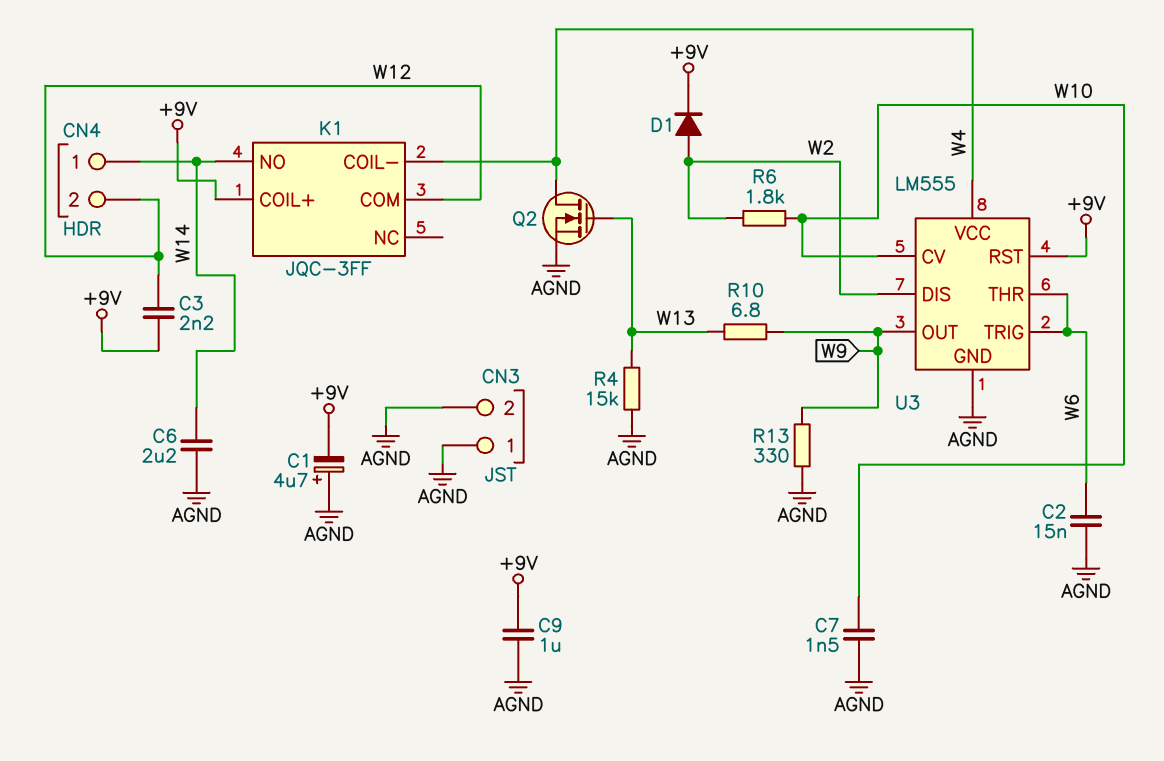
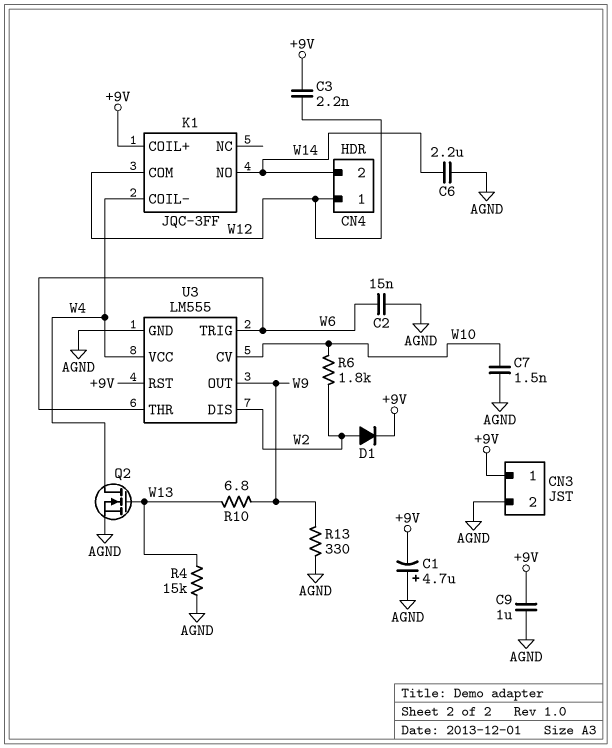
CN3 pin 1: AGND -> +9V
CN4 pin 1: W14 -> W12
CN4 pin 2: W12 -> W14

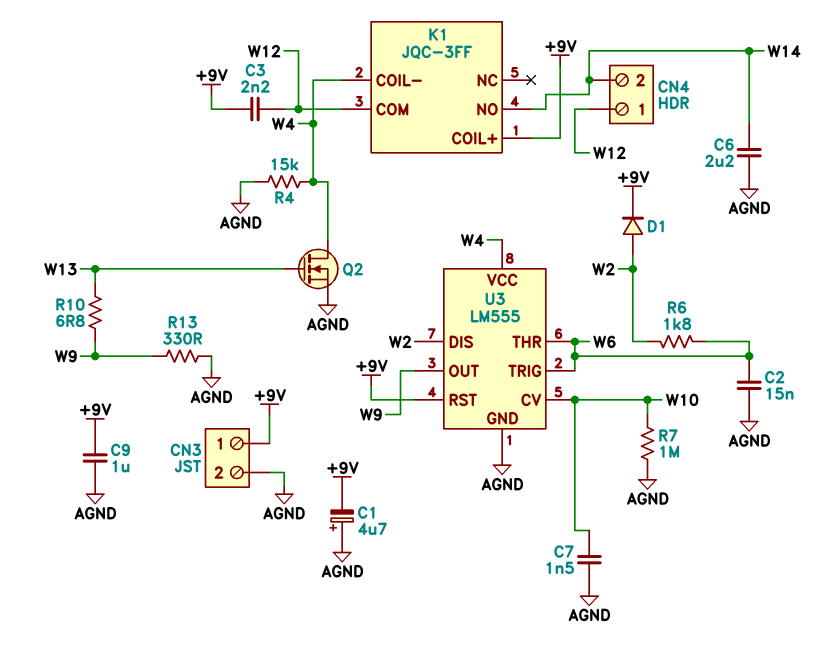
R4: 15k (AGND, W13) -> 15k (AGND, W4)
R6: 1.8k (W2, W10) -> 1.8k (W2, W6)
R7: none -> 1M (AGND, W10)

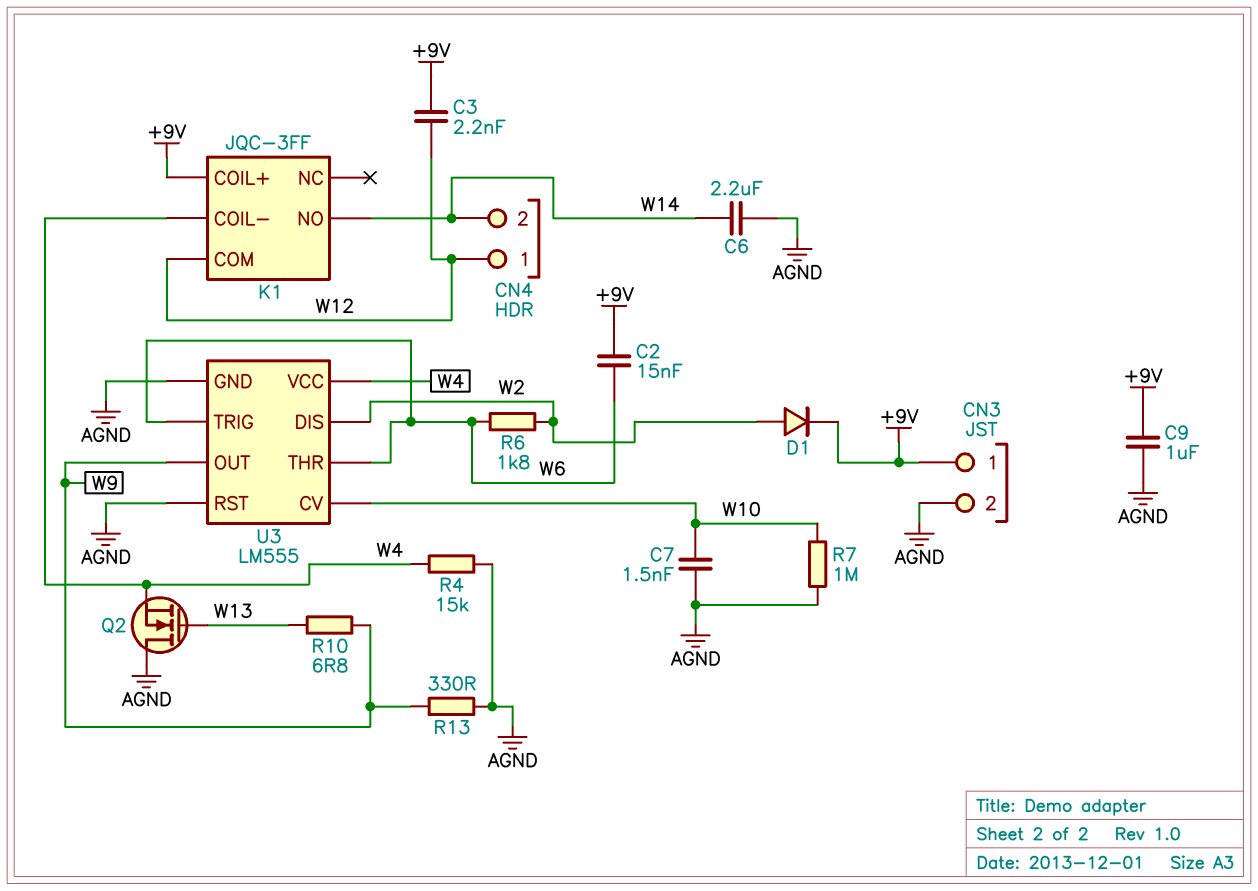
C1: 4.7uF (plus AGND, minus +9V) -> none
C2: 15nF (AGND, W6) -> 15nF (+9V, W6)
Q2: NMOS (G W13, D W4, S AGND) -> NMOS (G W13, D AGND, S W4)
U3 pin RST: +9V -> AGND

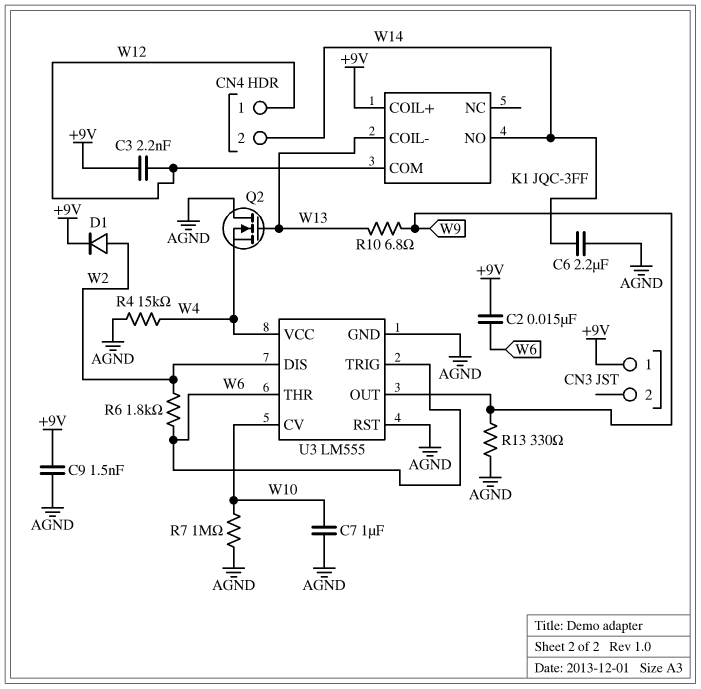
C7: 1.5nF (AGND, W10) -> 1uF (AGND, W10)
C9: 1uF (+9V, AGND) -> 1.5nF (+9V, AGND)
CN3 pin 2: AGND -> none
K1 pin COIL-: W4 -> W13

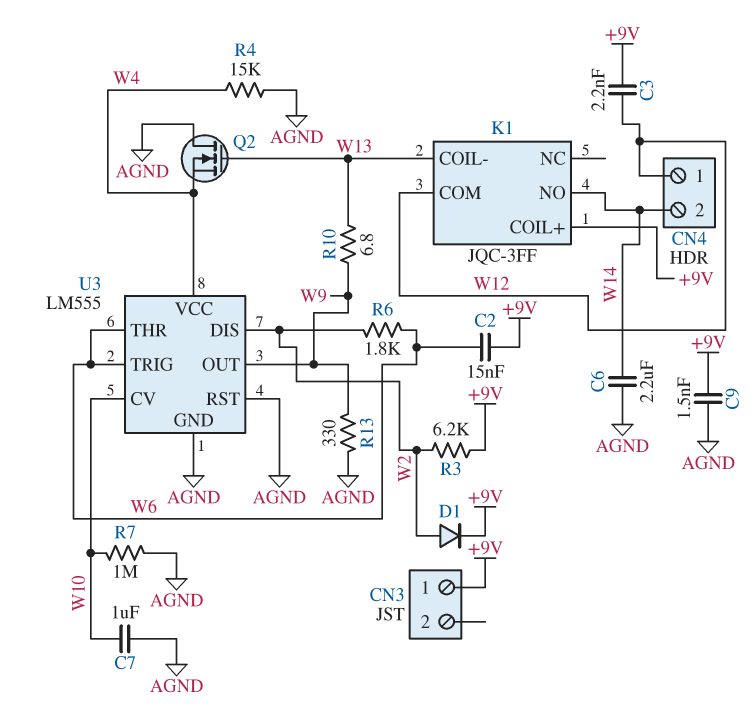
R3: none -> 6.2k (+9V, W2)

